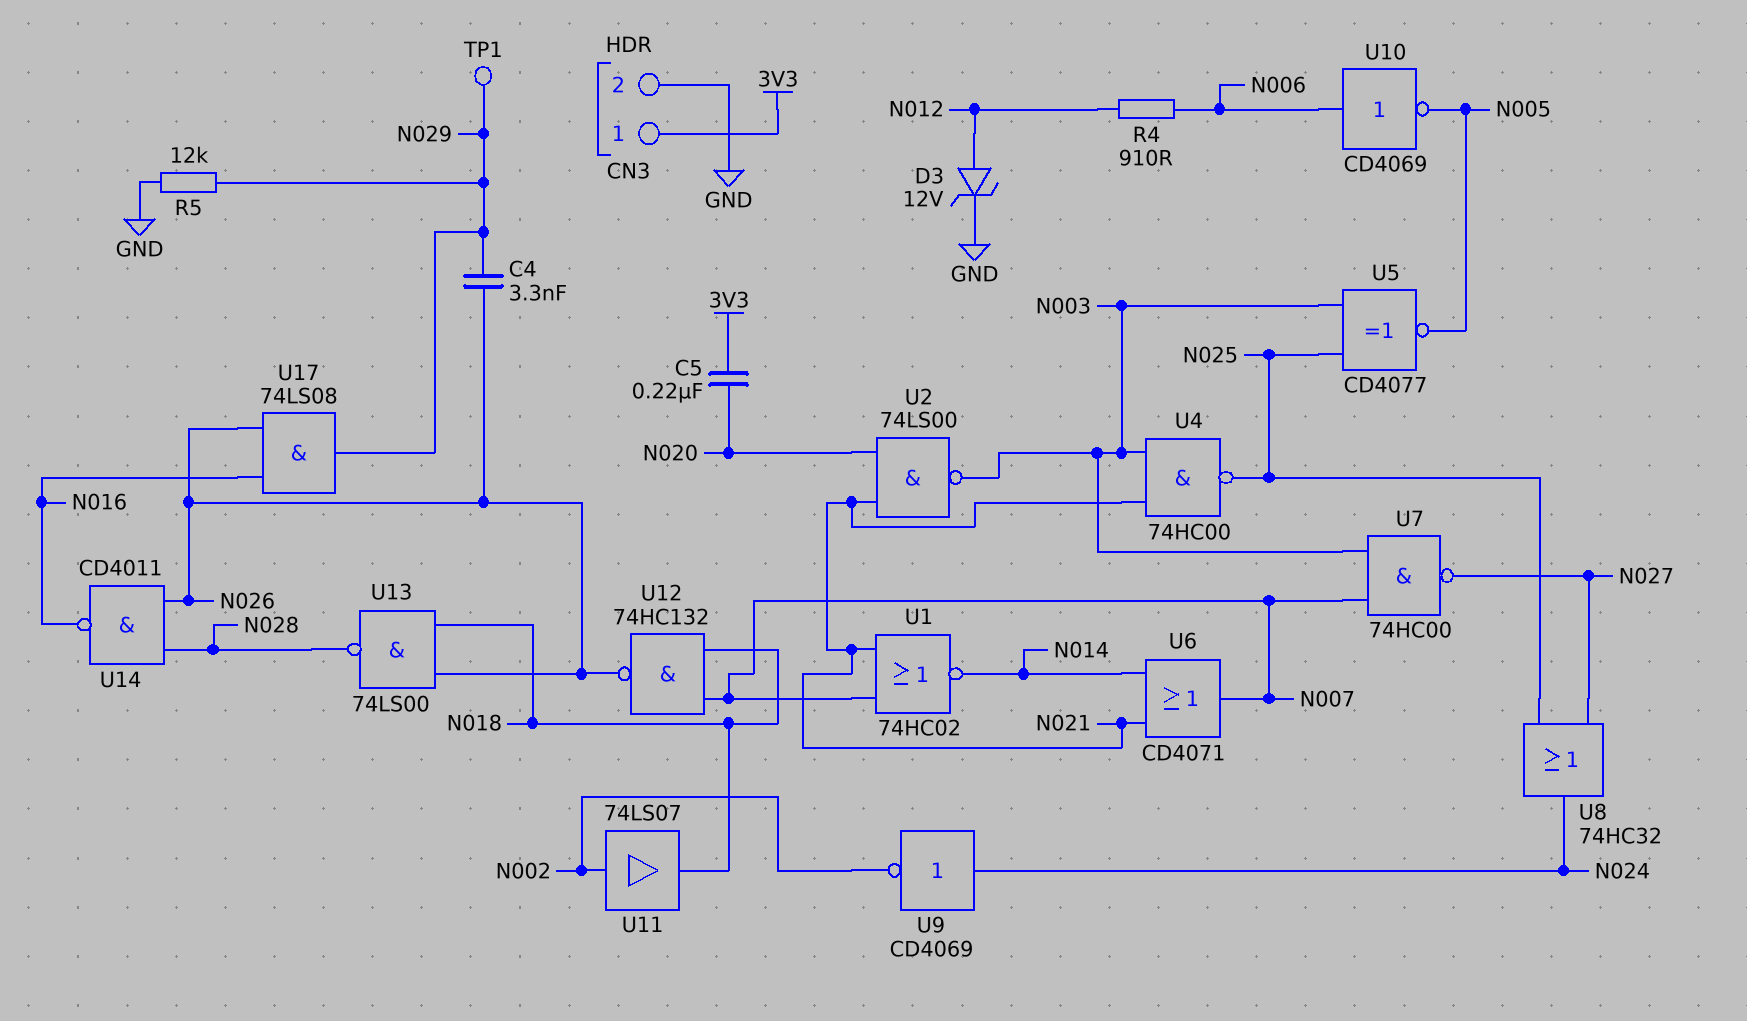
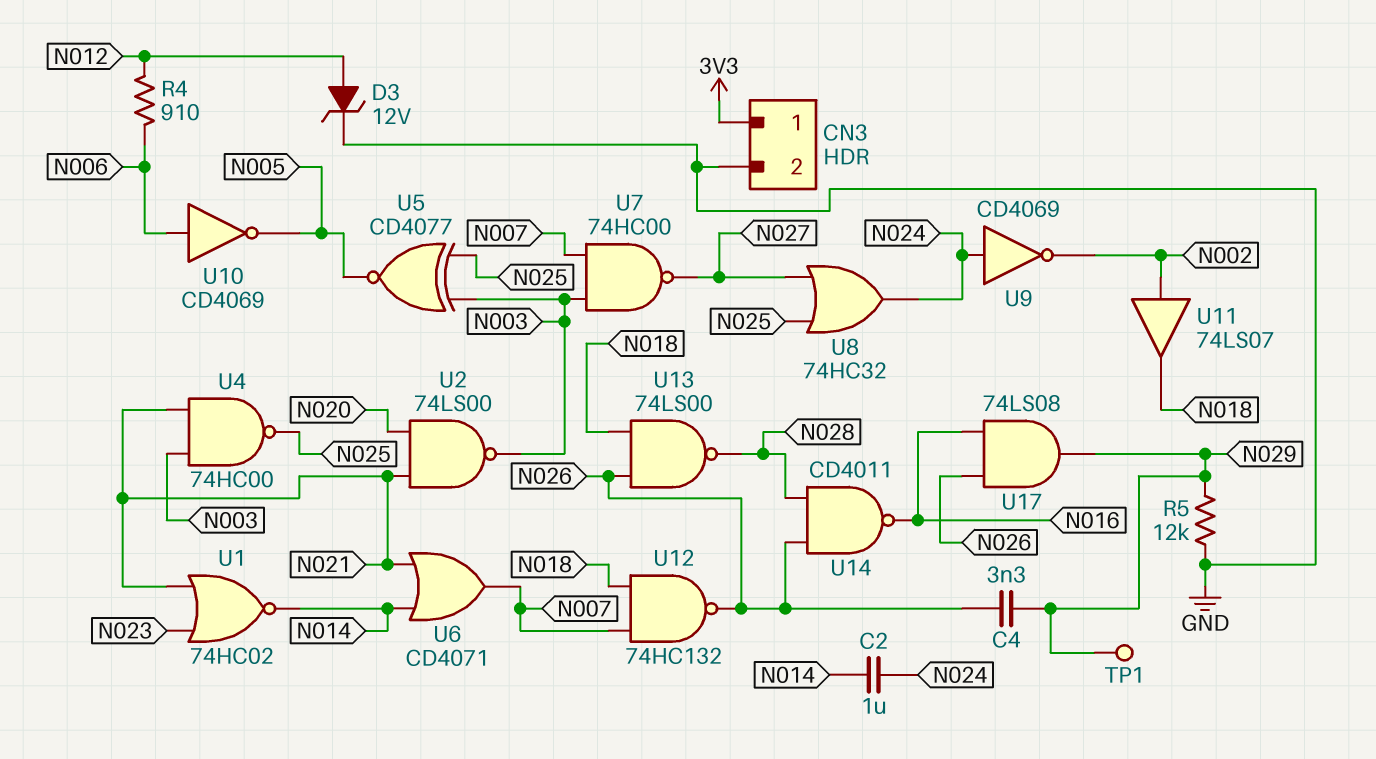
C2: none -> 1uF (N014, N024)
C5: 220nF (3V3, N020) -> none
U1: NOR 74HC02 (in N007, in N021, out N014) -> NOR 74HC02 (in N021, in N023, out N014)

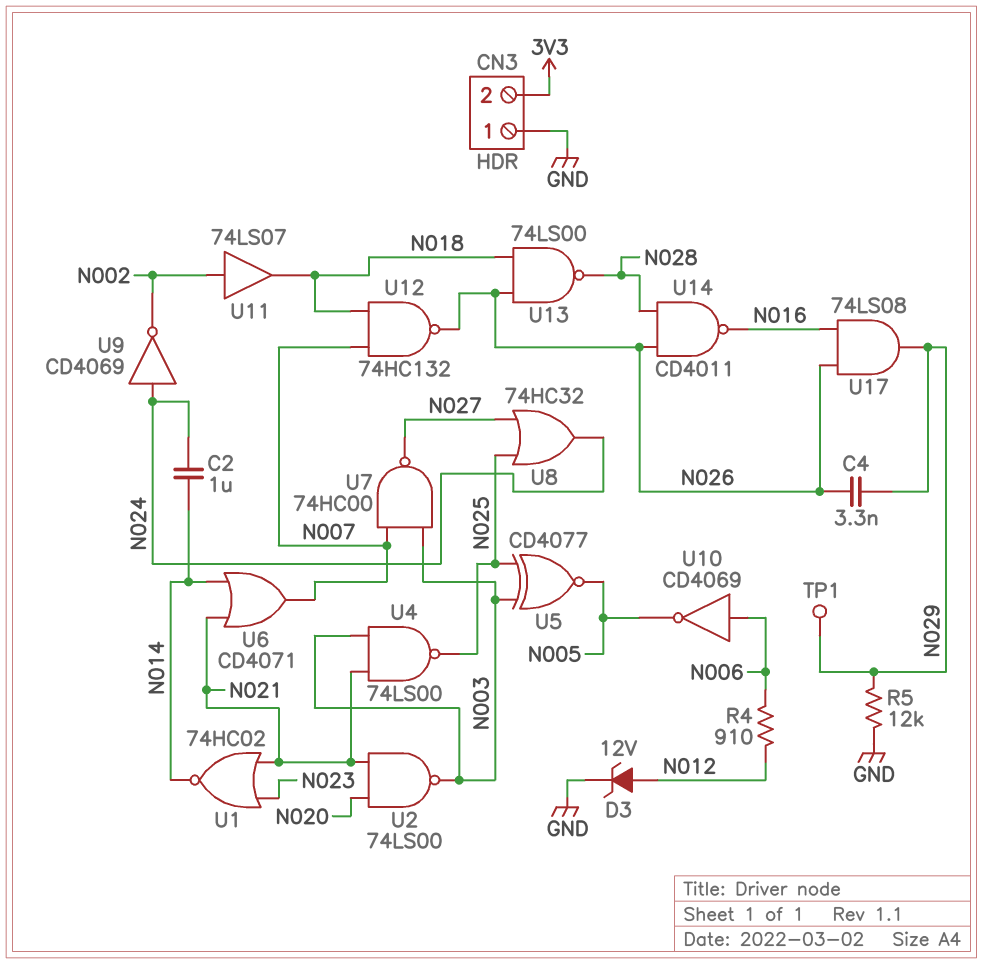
CN3 pin 1: 3V3 -> GND
CN3 pin 2: GND -> 3V3
U4: NAND 74HC00 (in N003, in N021, out N025) -> NAND 74LS00 (in N003, in N021, out N025)

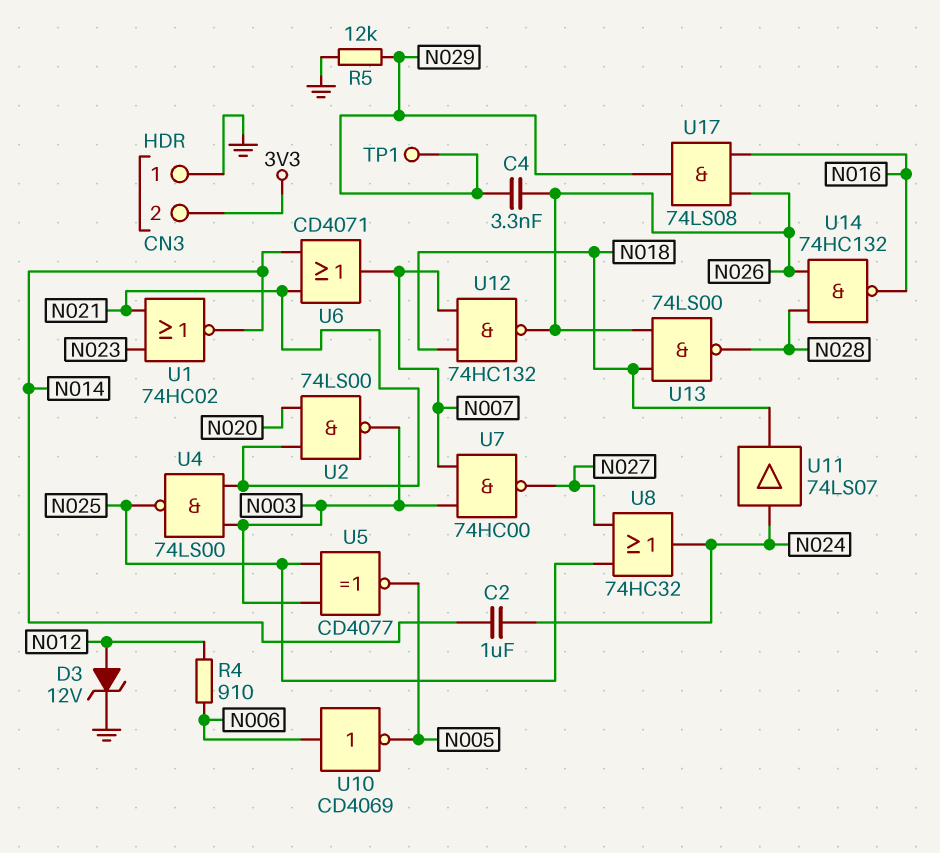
U9: NOT CD4069 (in N024, out N002) -> none
U11: buffer 74LS07 (in N002, out N018) -> buffer 74LS07 (in N024, out N018)
U14: NAND CD4011 (in N026, in N028, out N016) -> NAND 74HC132 (in N026, in N028, out N016)

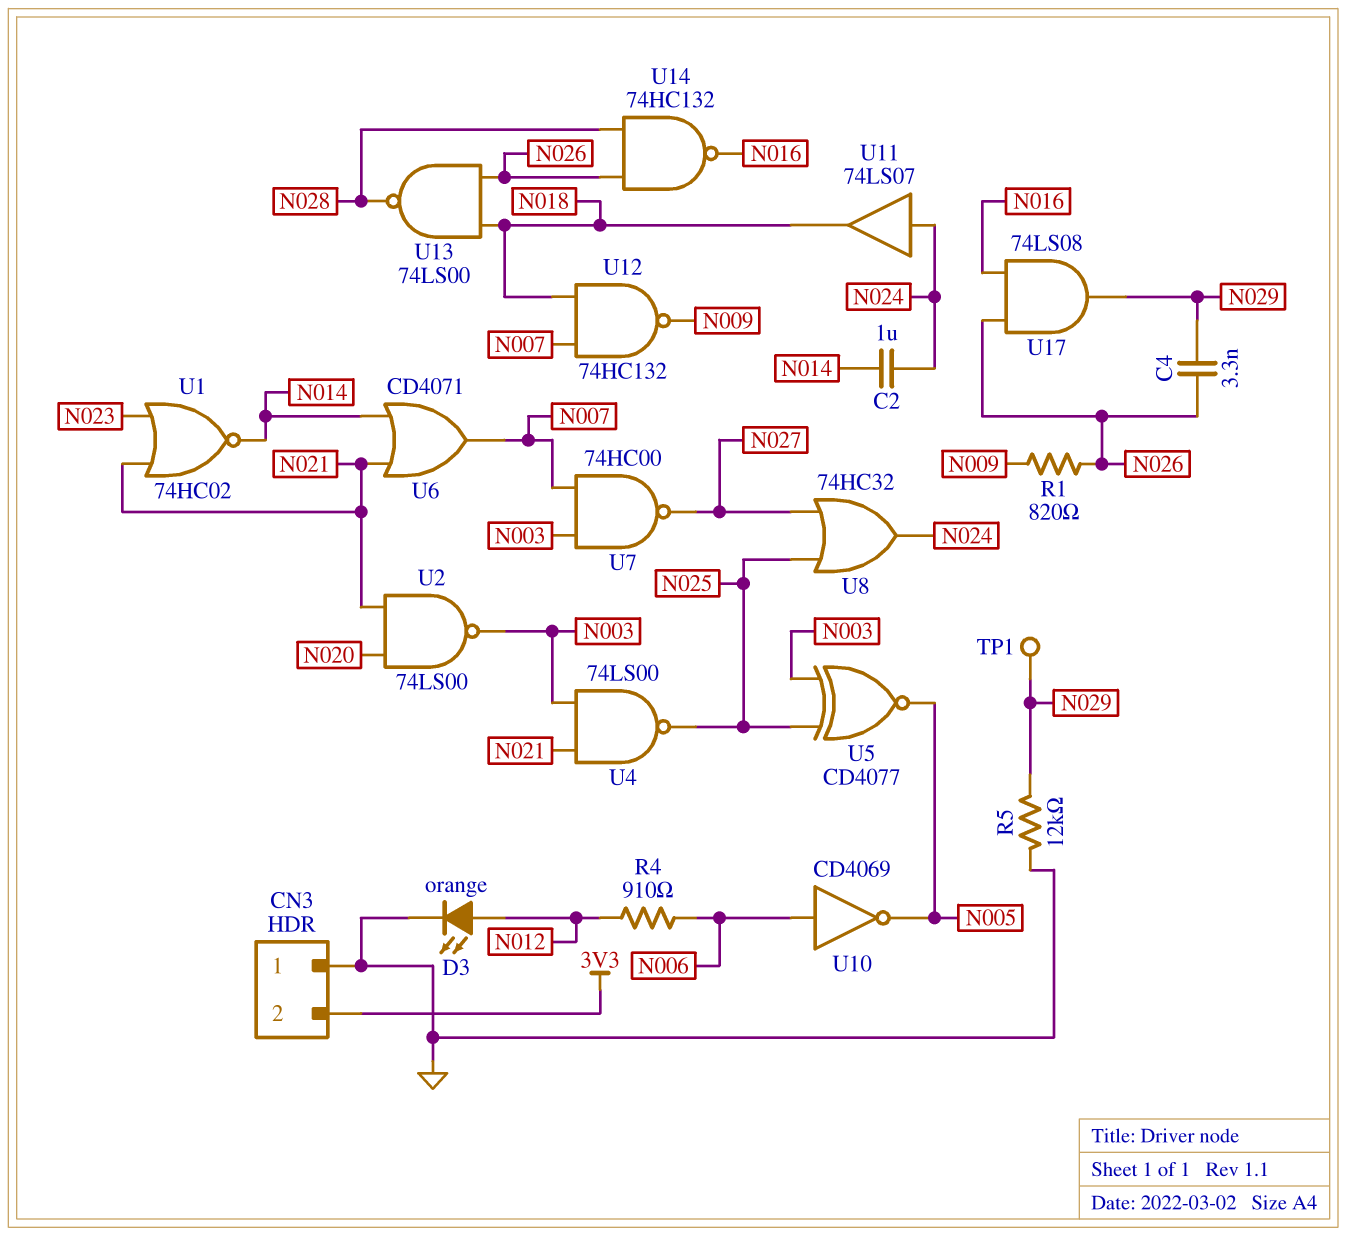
D3: zener 12V (A N012, K GND) -> LED orange (A N012, K GND)
R1: none -> 820 (N009, N026)
U12: NAND 74HC132 (in N007, in N018, out N026) -> NAND 74HC132 (in N007, in N018, out N009)

